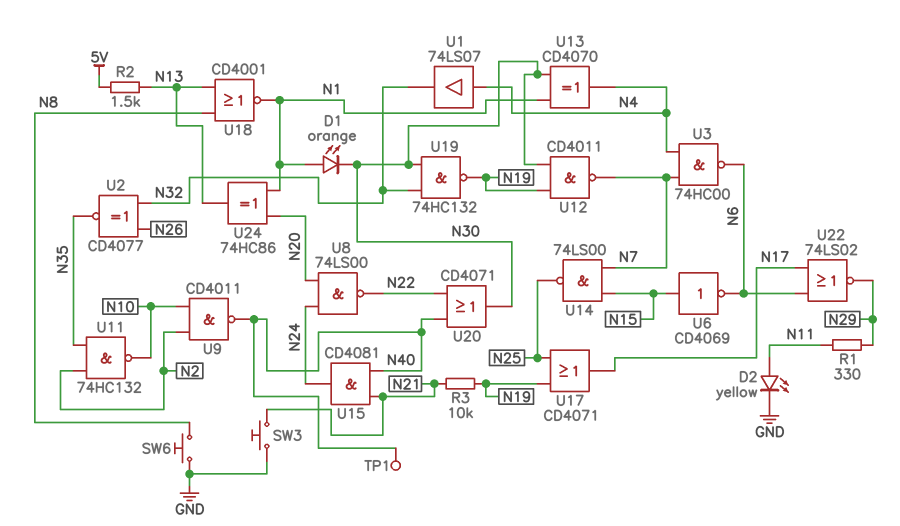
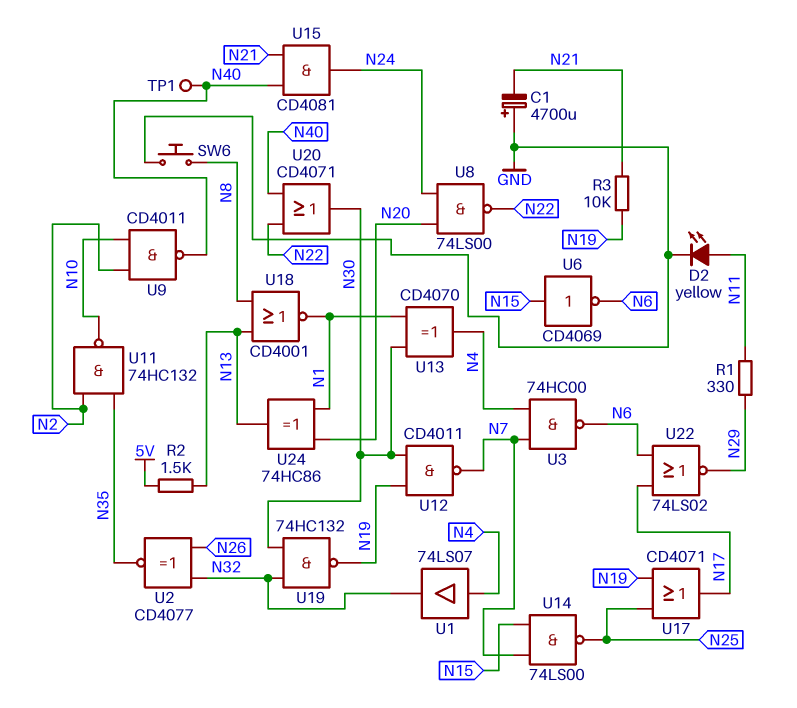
C1: none -> 4700uF (plus GND, minus N21)
D1: LED orange (A N1, K N30) -> none
SW3: button (GND, N21) -> none

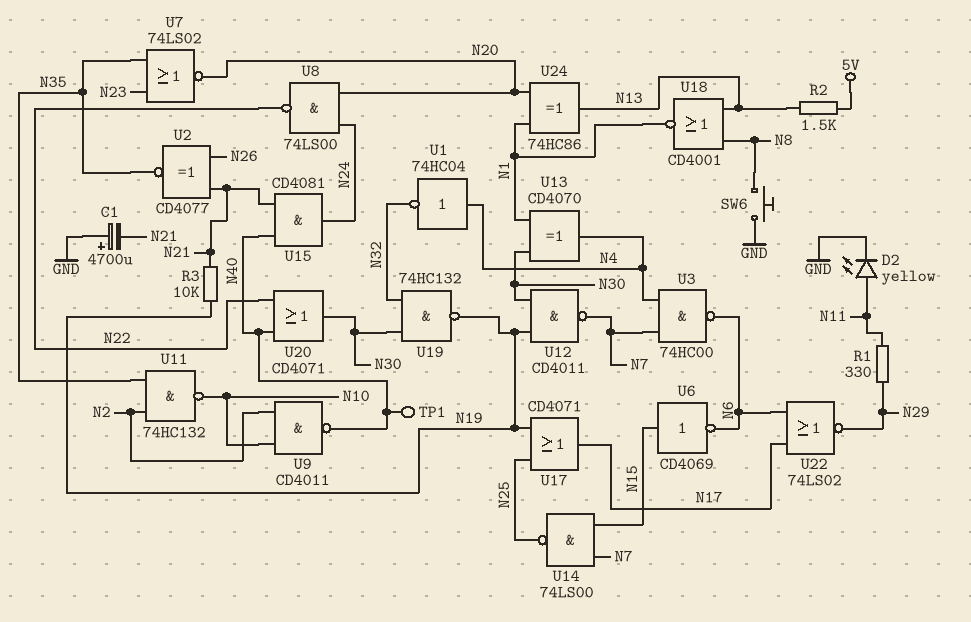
U1: buffer 74LS07 (in N4, out N32) -> NOT 74HC04 (in N4, out N32)
U2: XNOR CD4077 (in N26, in N32, out N35) -> XNOR CD4077 (in N21, in N26, out N35)
U7: none -> NOR 74LS02 (in N23, in N35, out N20)

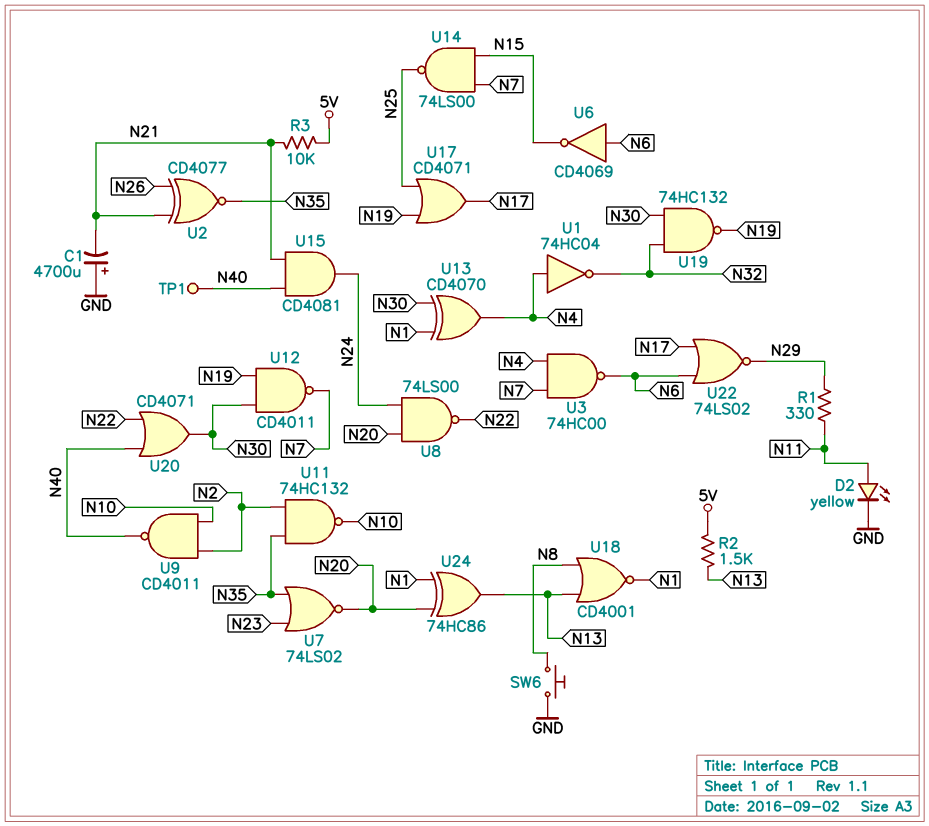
R3: 10k (N19, N21) -> 10k (5V, N21)
U6: NOT CD4069 (in N15, out N6) -> NOT CD4069 (in N6, out N15)

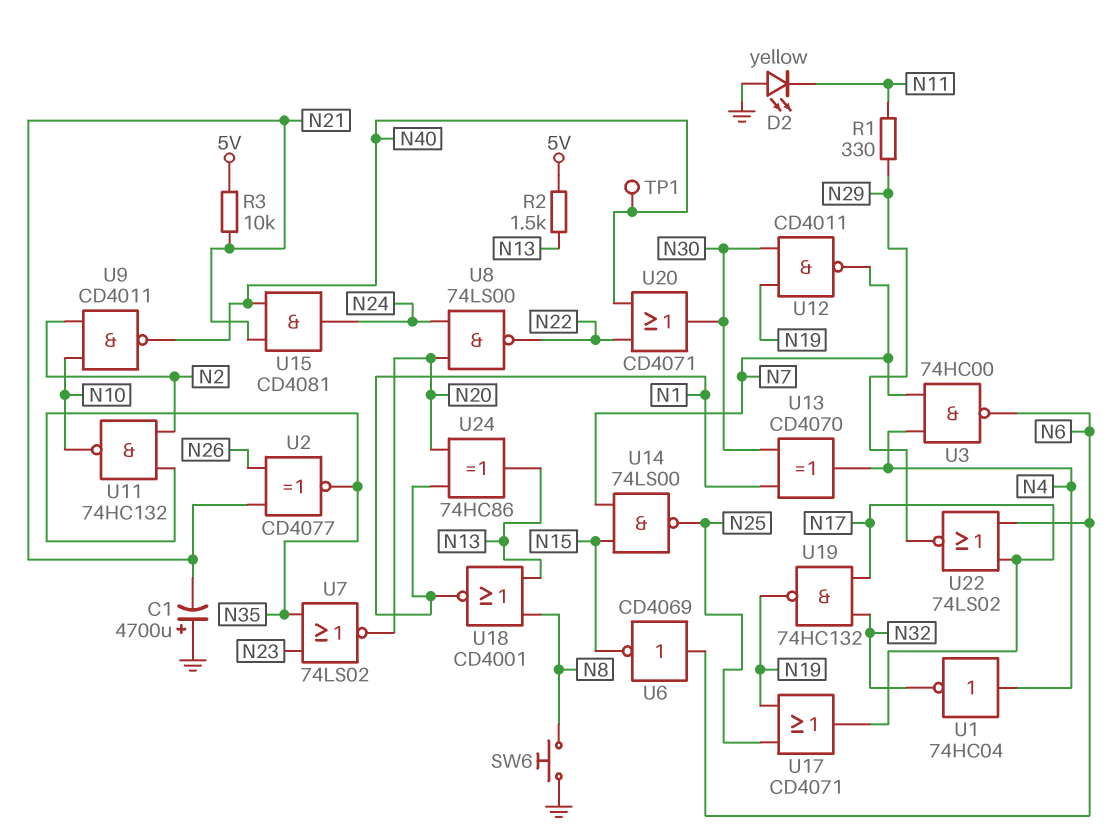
D2: LED yellow (A N11, K GND) -> LED yellow (A GND, K N11)
U19: NAND 74HC132 (in N30, in N32, out N19) -> NAND 74HC132 (in N17, in N32, out N19)

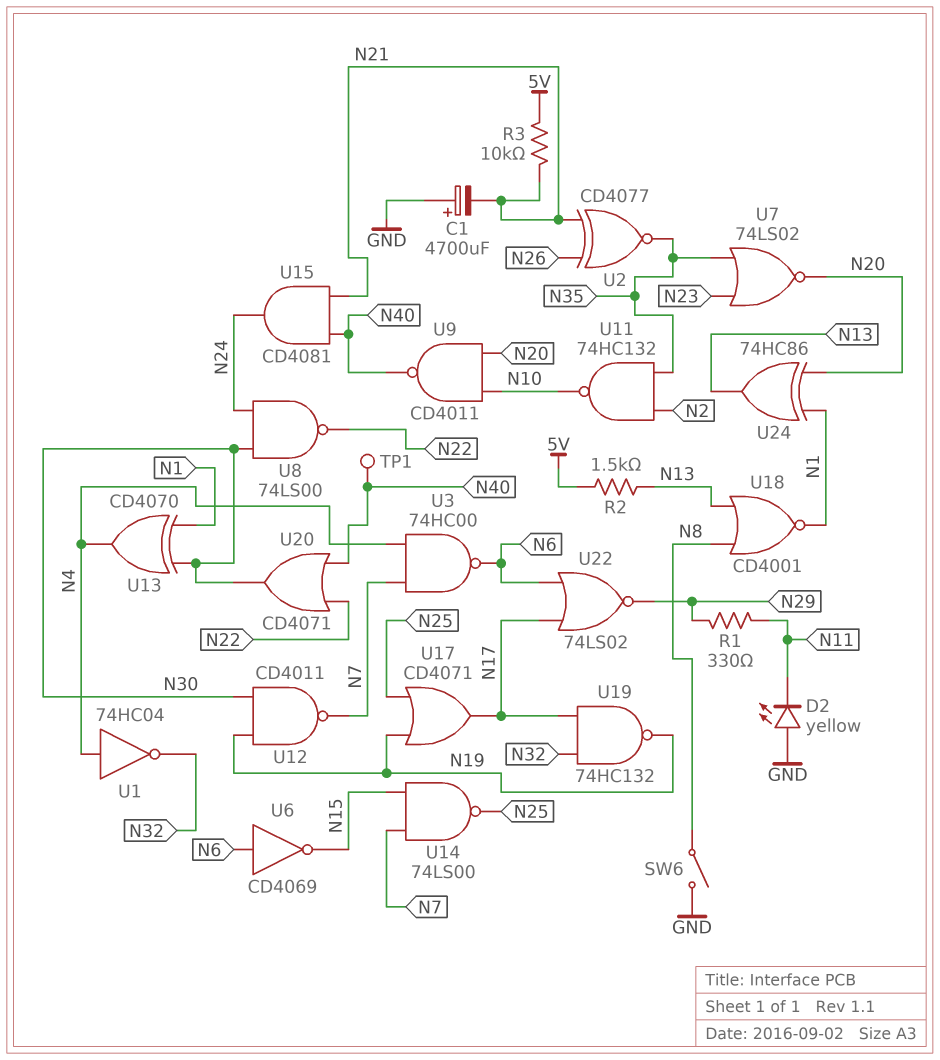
SW6: button (GND, N8) -> switch (GND, N8)
U8: NAND 74LS00 (in N20, in N24, out N22) -> NAND 74LS00 (in N24, in N30, out N22)
U9: NAND CD4011 (in N2, in N10, out N40) -> NAND CD4011 (in N10, in N20, out N40)

